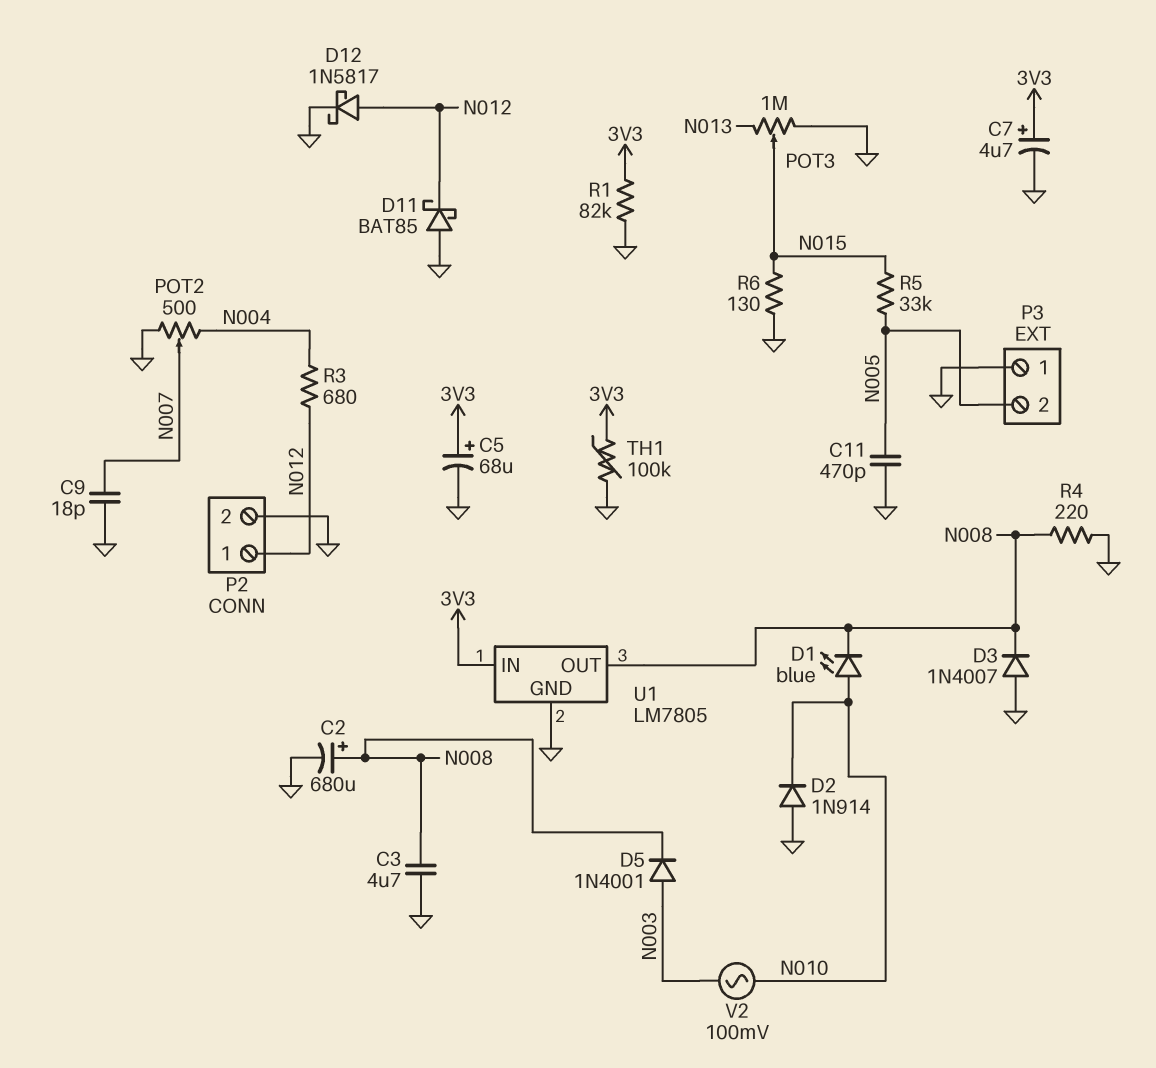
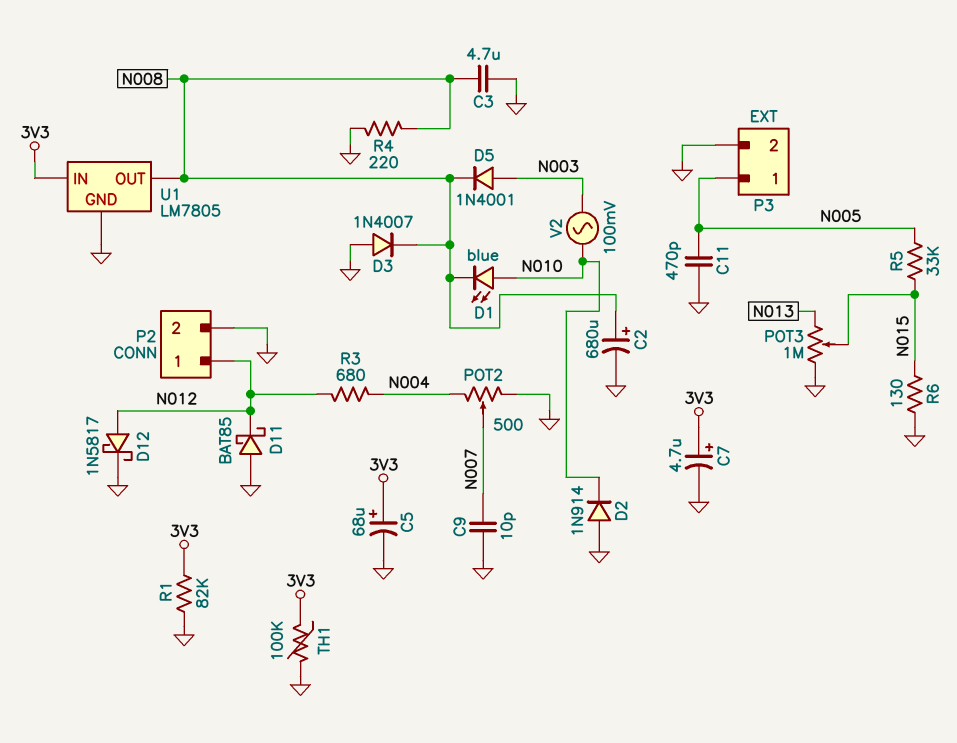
C9: 18pF (GND, N007) -> 10pF (GND, N007)
P3 pin 1: GND -> N005
P3 pin 2: N005 -> GND

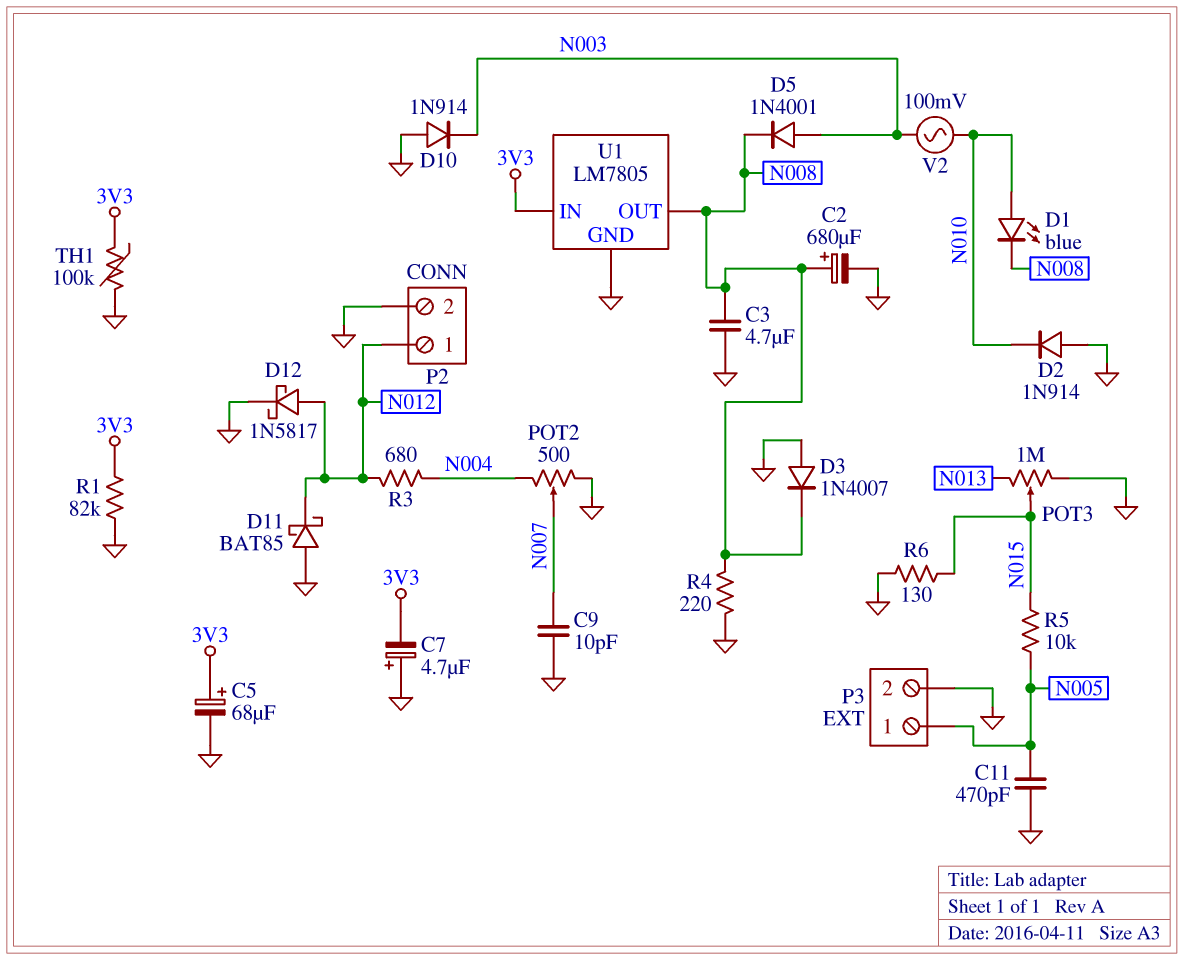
C7: 4.7uF (plus 3V3, minus GND) -> 4.7uF (plus GND, minus 3V3)
D10: none -> diode 1N914 (A GND, K N003)
R5: 33k (N005, N015) -> 10k (N005, N015)

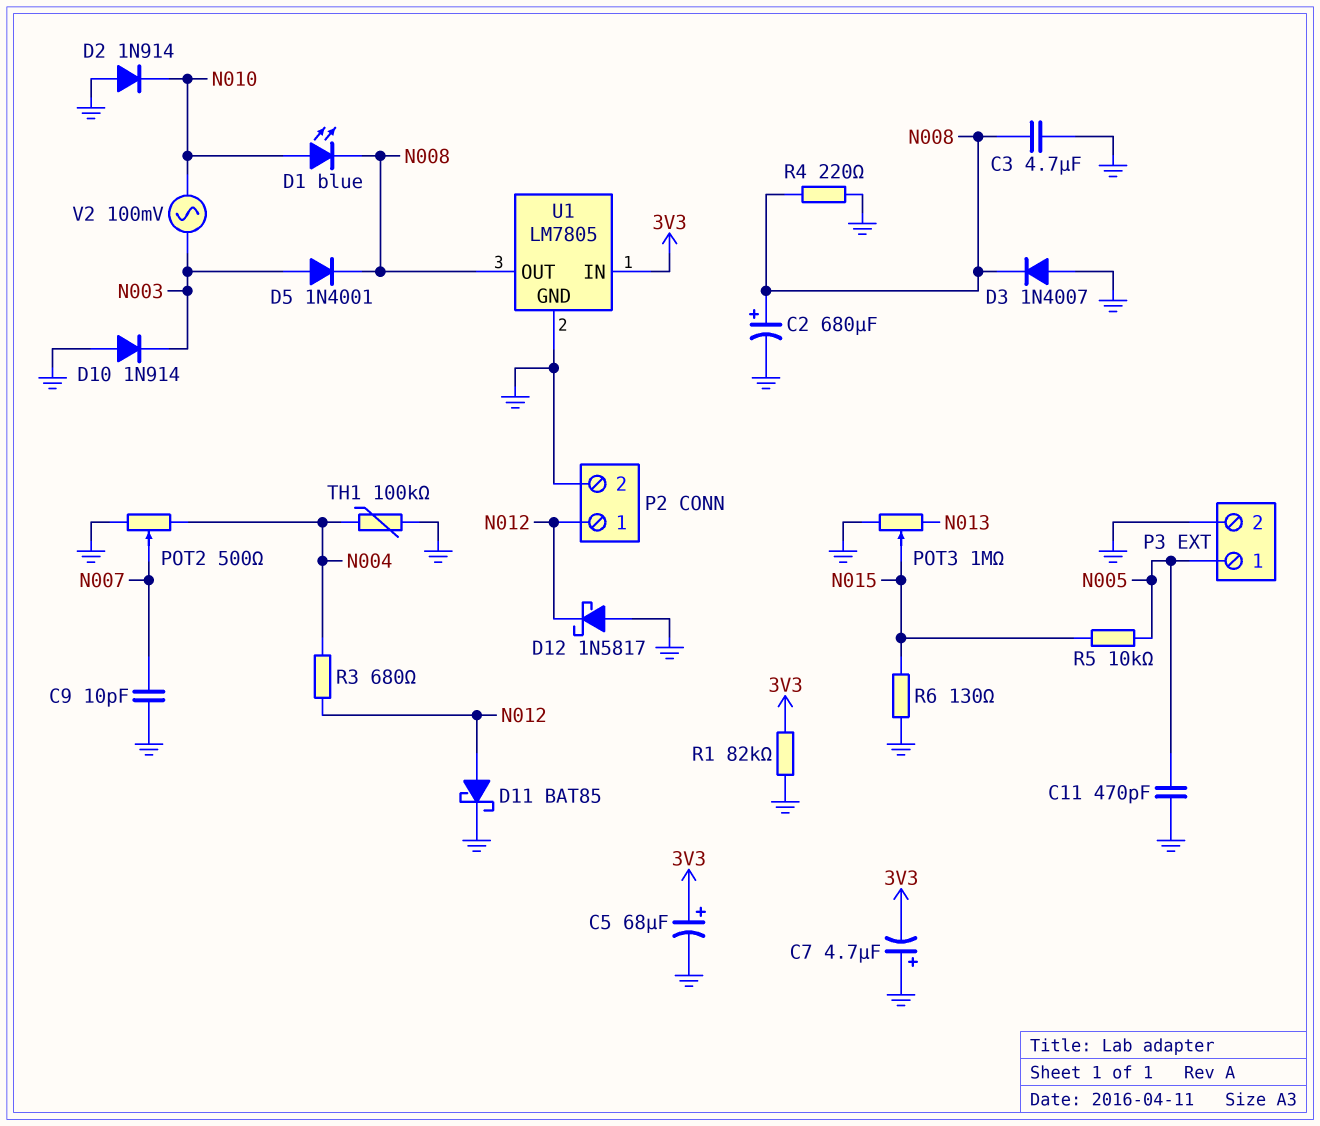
D11: schottky BAT85 (A GND, K N012) -> schottky BAT85 (A N012, K GND)
D12: schottky 1N5817 (A N012, K GND) -> schottky 1N5817 (A GND, K N012)
TH1: 100k (3V3, GND) -> 100k (GND, N004)

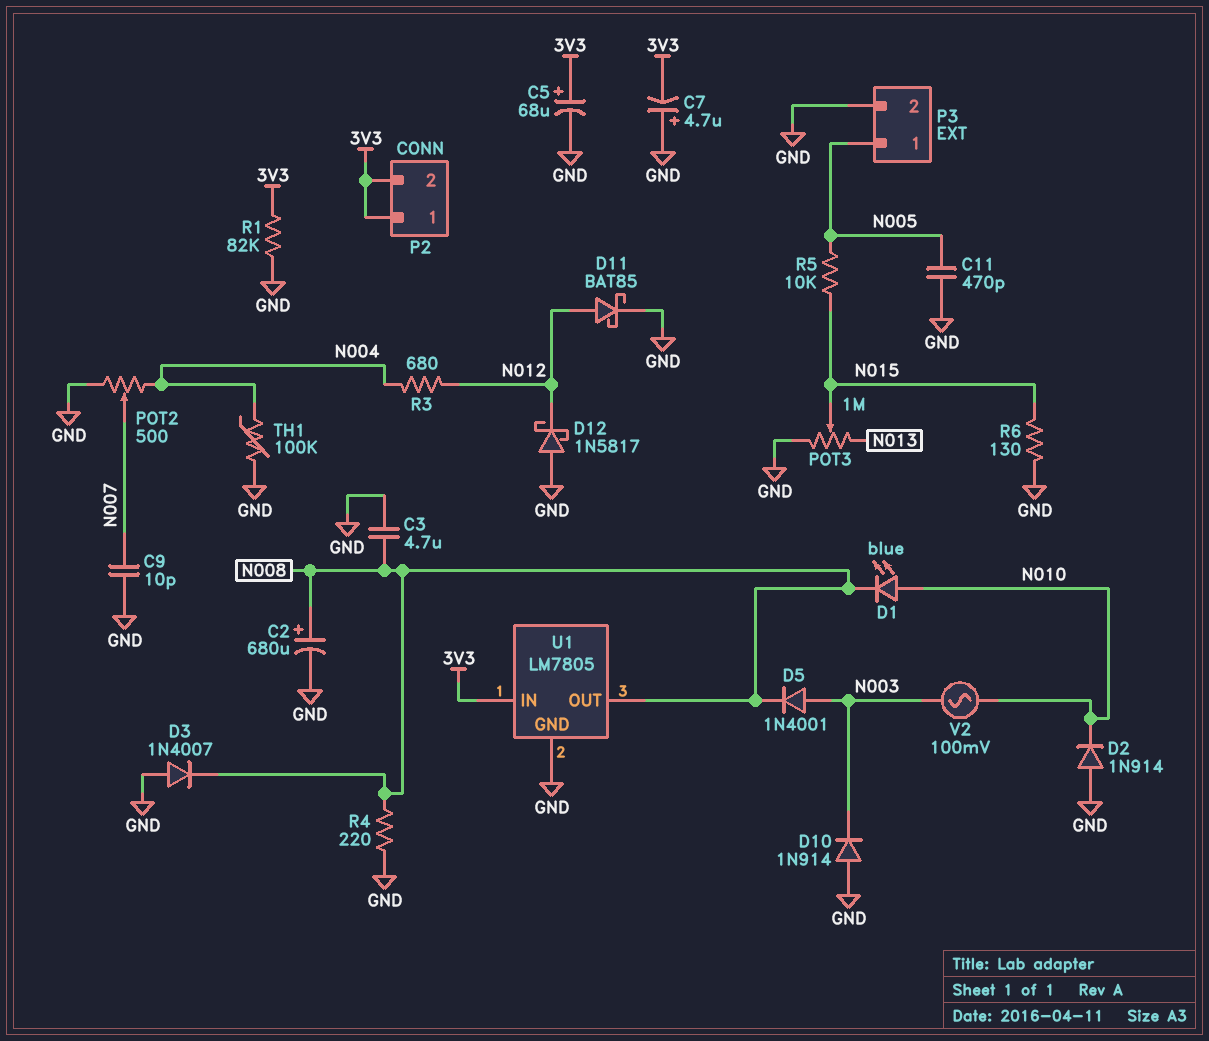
P2 pin 1: N012 -> 3V3
P2 pin 2: GND -> 3V3

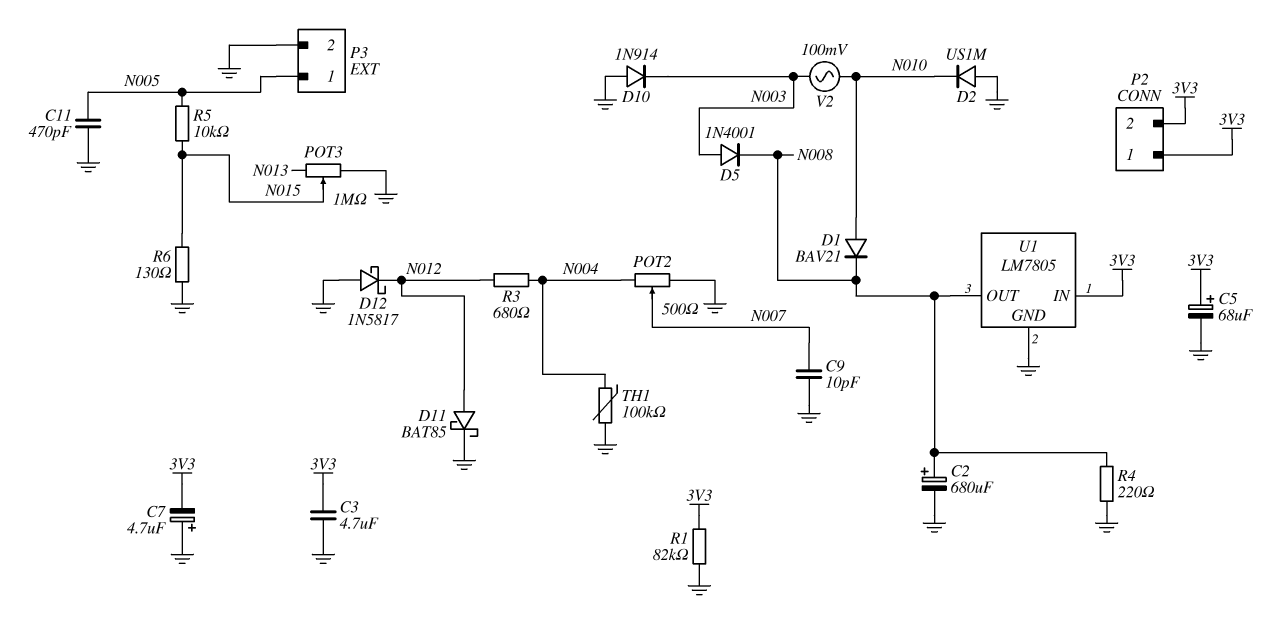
C3: 4.7uF (GND, N008) -> 4.7uF (3V3, GND)
D1: LED blue (A N010, K N008) -> diode BAV21 (A N010, K N008)
D2: diode 1N914 (A GND, K N010) -> diode US1M (A GND, K N010)
D3: diode 1N4007 (A GND, K N008) -> none

